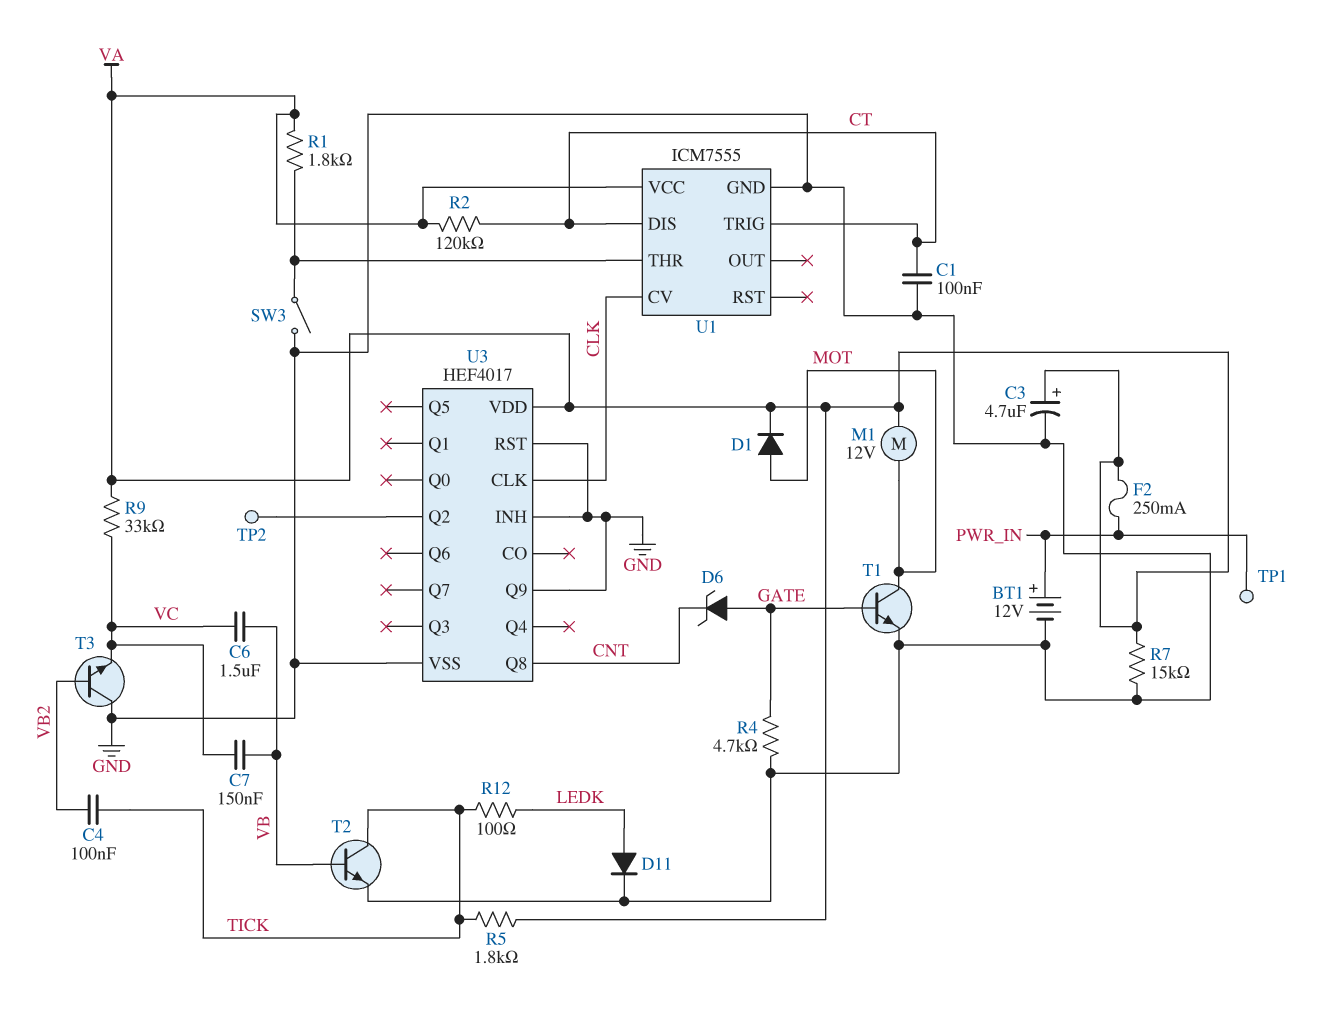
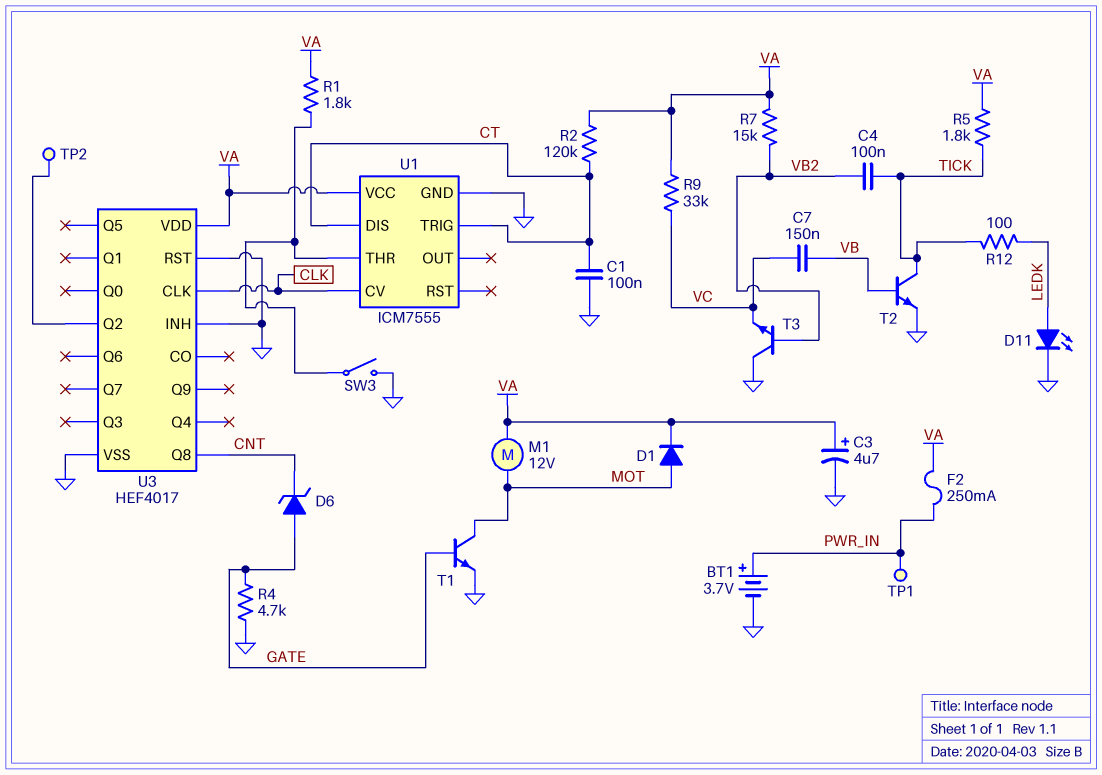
BT1: 12V (plus PWR_IN, minus GND) -> 3.7V (plus PWR_IN, minus GND)
C6: 1.5uF (VB, VC) -> none
D11: diode (A LEDK, K GND) -> LED (A LEDK, K GND)
R7: 15k (GND, VA) -> 15k (VA, VB2)
U3 pin Q9: GND -> none

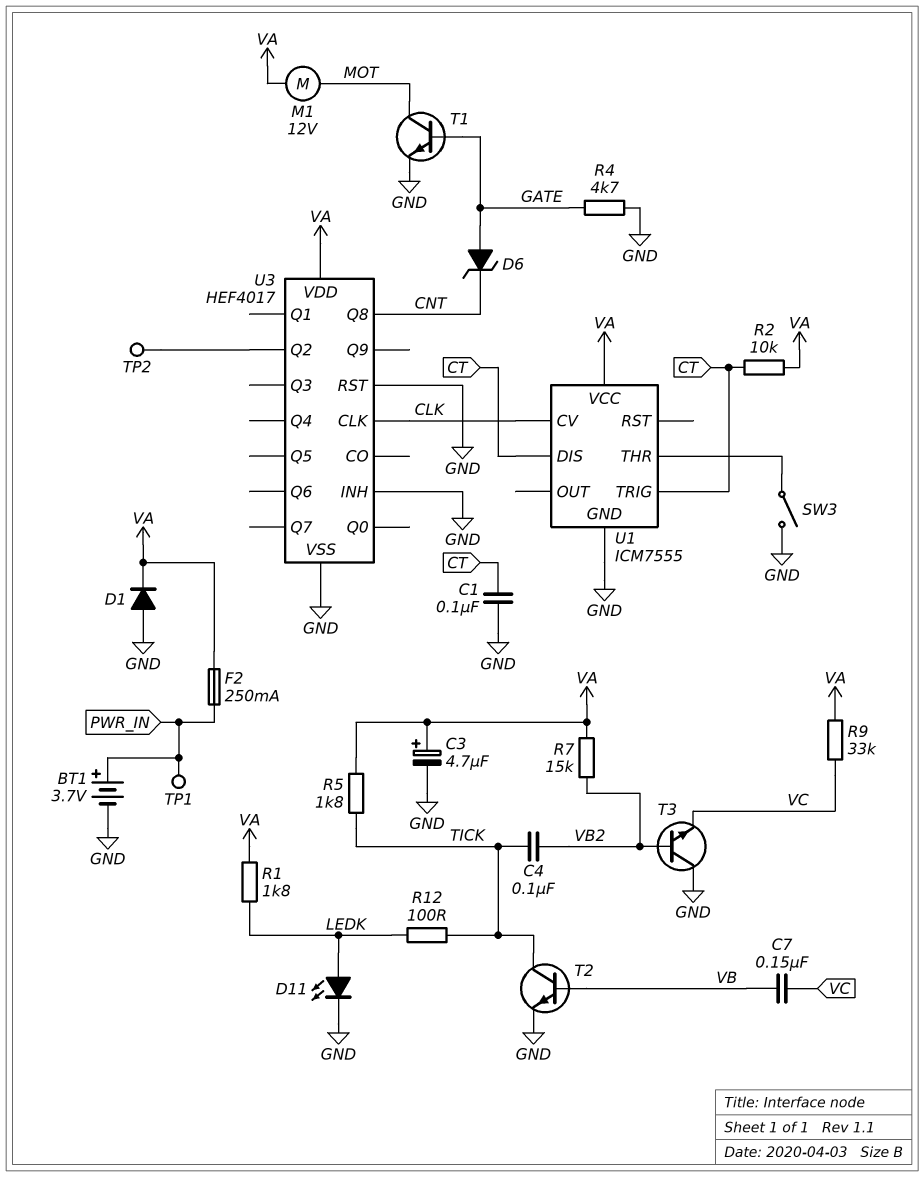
D1: diode (A MOT, K VA) -> diode (A GND, K VA)
R1: 1.8k (U1/THR, VA) -> 1.8k (LEDK, VA)
R2: 120k (CT, VA) -> 10k (CT, VA)

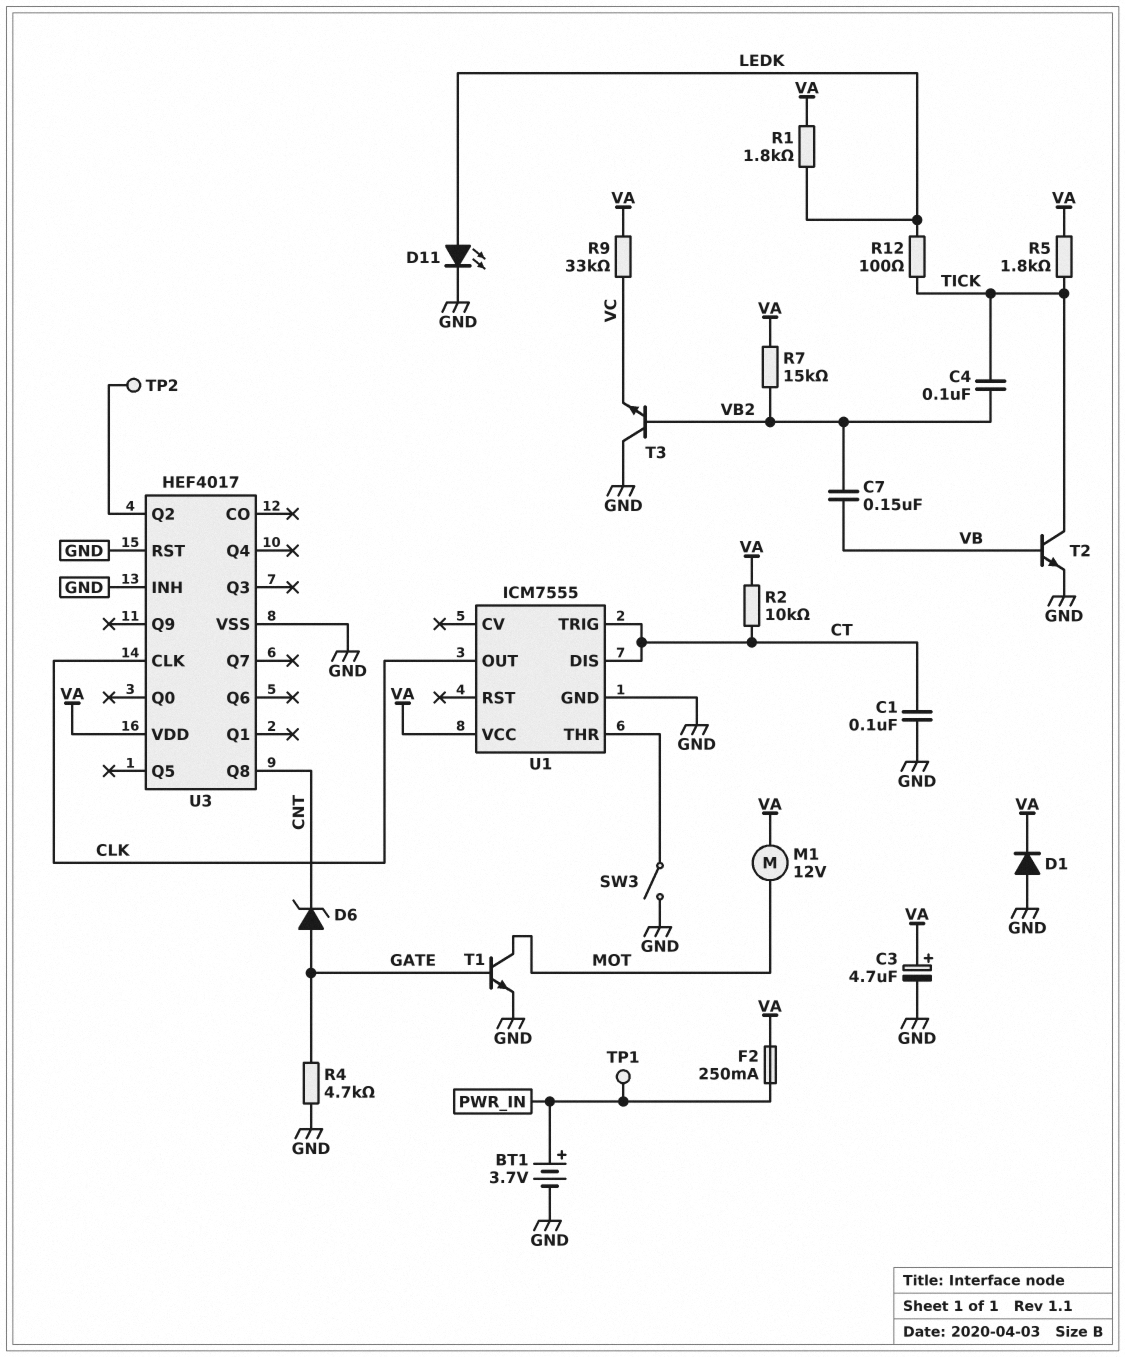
C7: 150nF (VB, VC) -> 150nF (VB, VB2)
U1 pin CV: CLK -> none
U1 pin OUT: none -> CLK

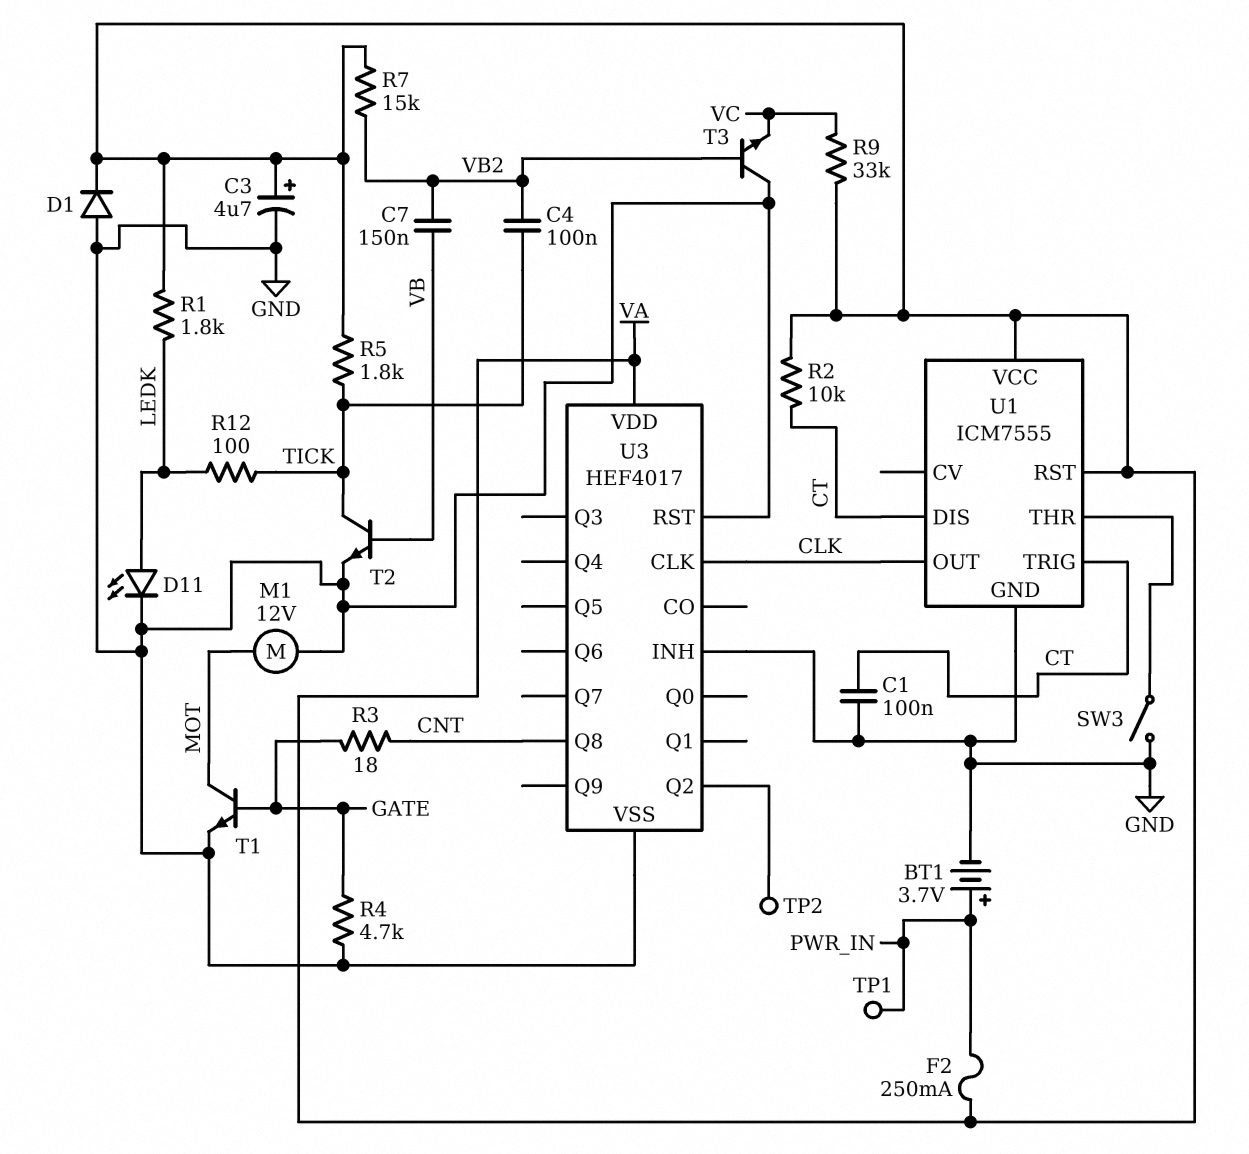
D6: zener (A GATE, K CNT) -> none
M1: motor 12V (MOT, VA) -> motor 12V (GND, MOT)
R3: none -> 18 (CNT, GATE)
U1 pin RST: none -> VA

